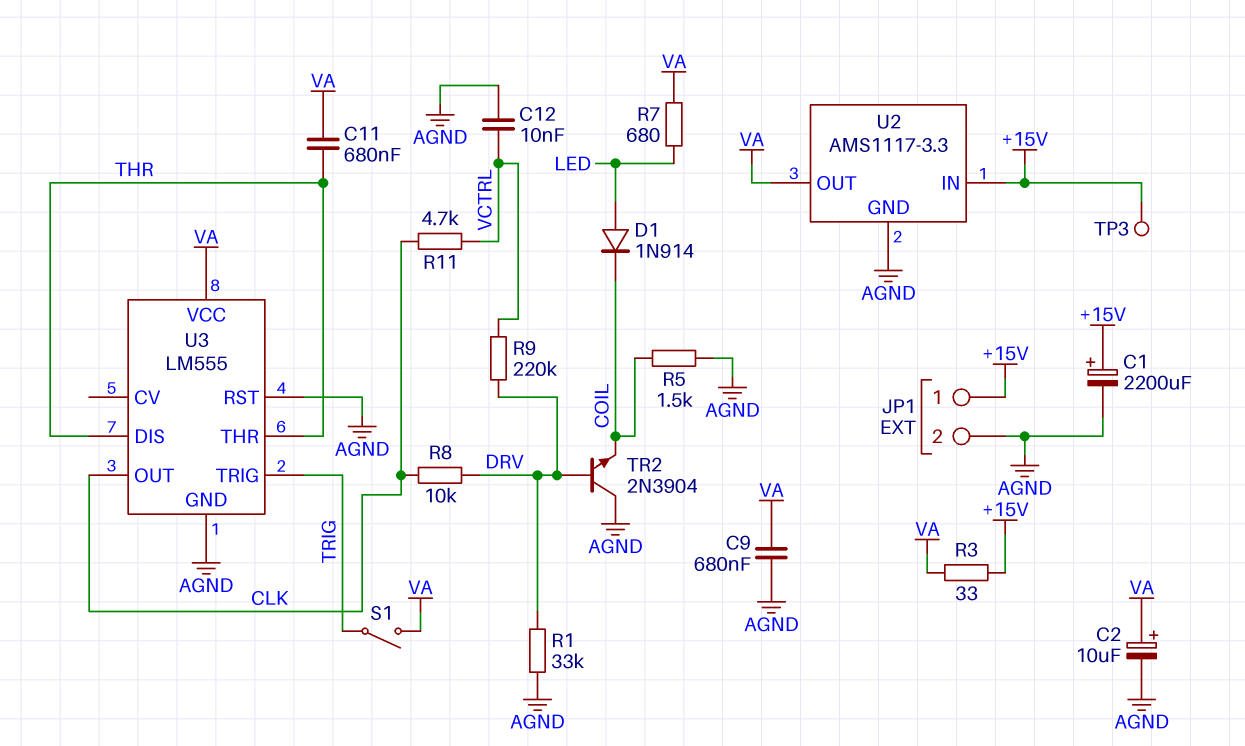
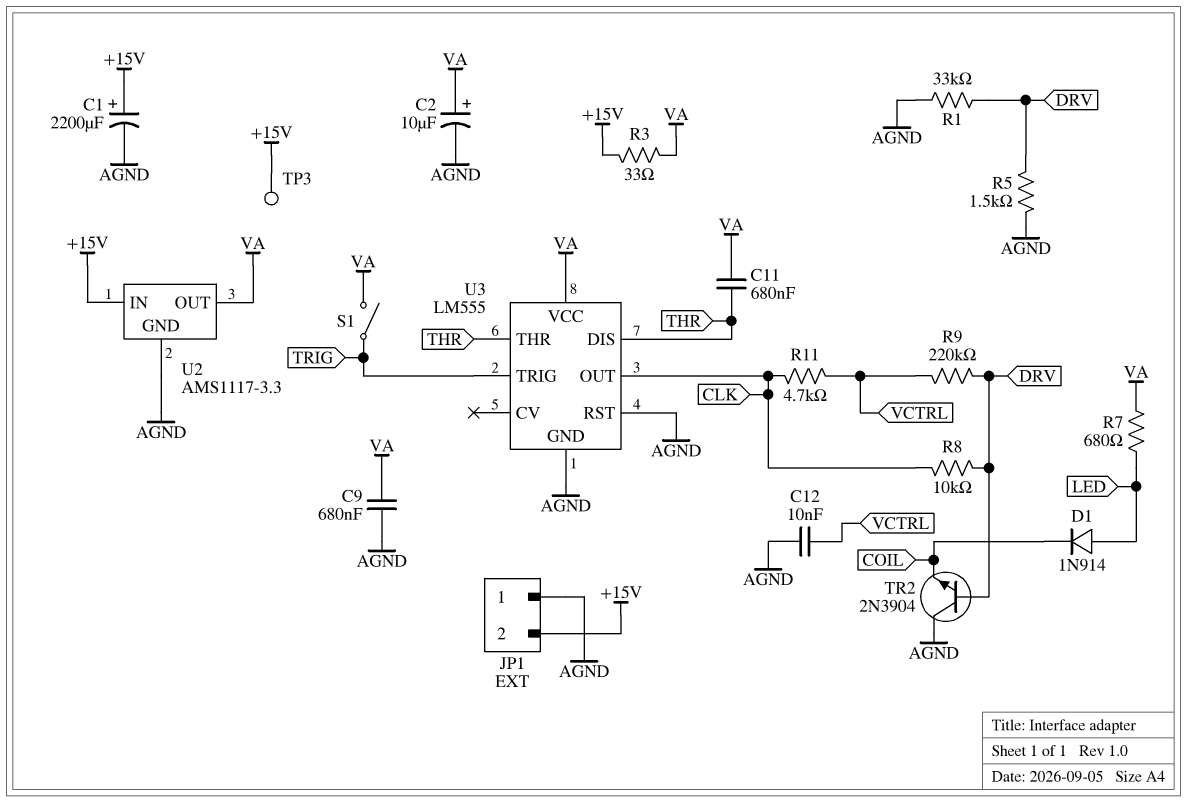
JP1 pin 1: +15V -> AGND
JP1 pin 2: AGND -> +15V
R5: 1.5k (AGND, COIL) -> 1.5k (AGND, DRV)

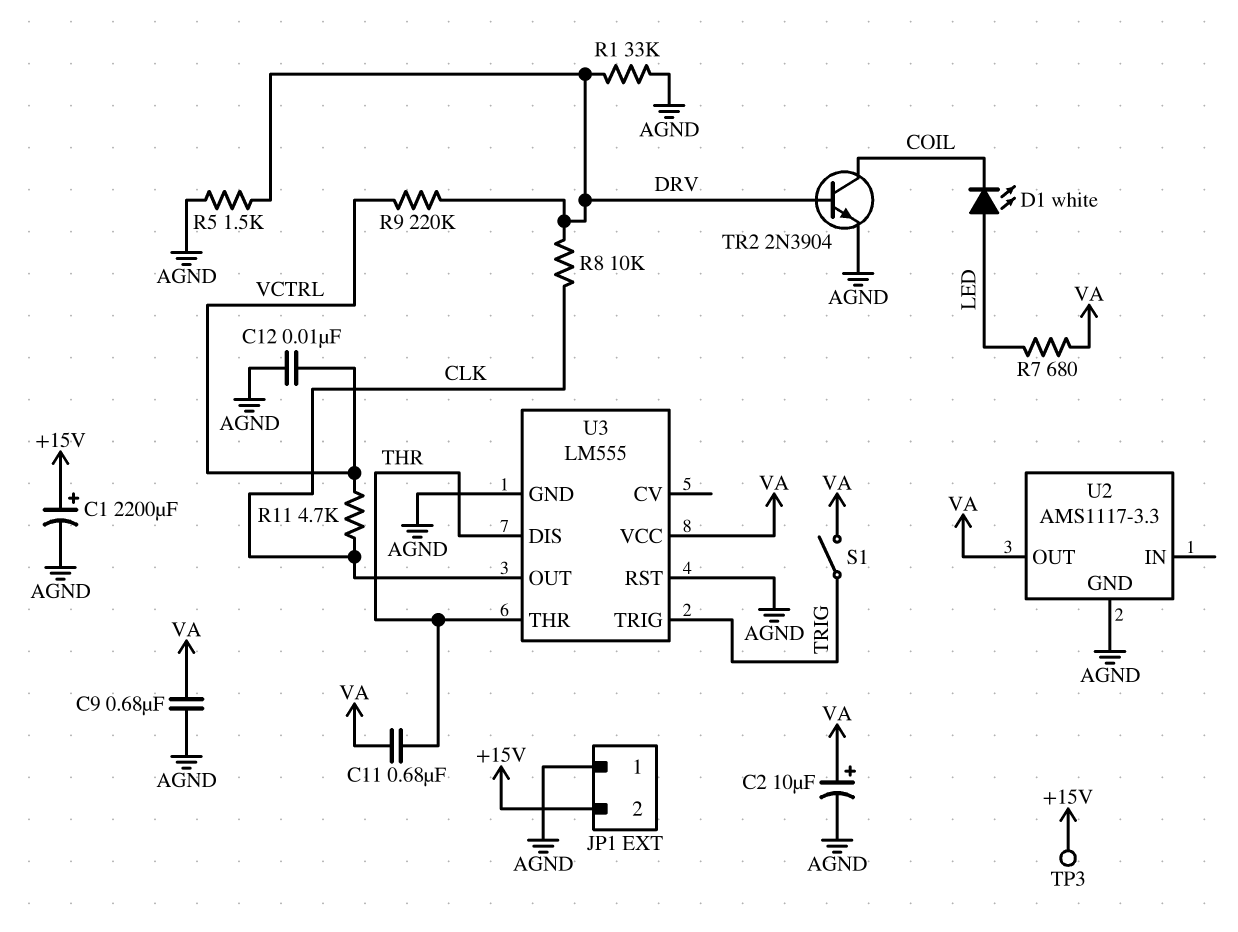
D1: diode 1N914 (A LED, K COIL) -> LED white (A LED, K COIL)
R3: 33 (+15V, VA) -> none
TR2: NPN 2N3904 (B DRV, C AGND, E COIL) -> NPN 2N3904 (B DRV, C COIL, E AGND)
U2 pin IN: +15V -> none

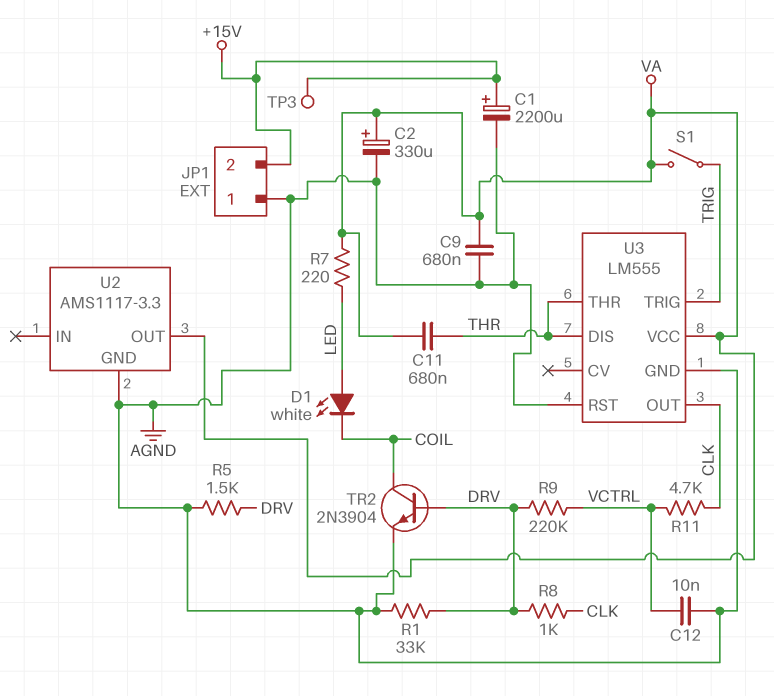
C2: 10uF (plus VA, minus AGND) -> 330uF (plus VA, minus AGND)
R7: 680 (LED, VA) -> 220 (LED, VA)
R8: 10k (CLK, DRV) -> 1k (CLK, DRV)

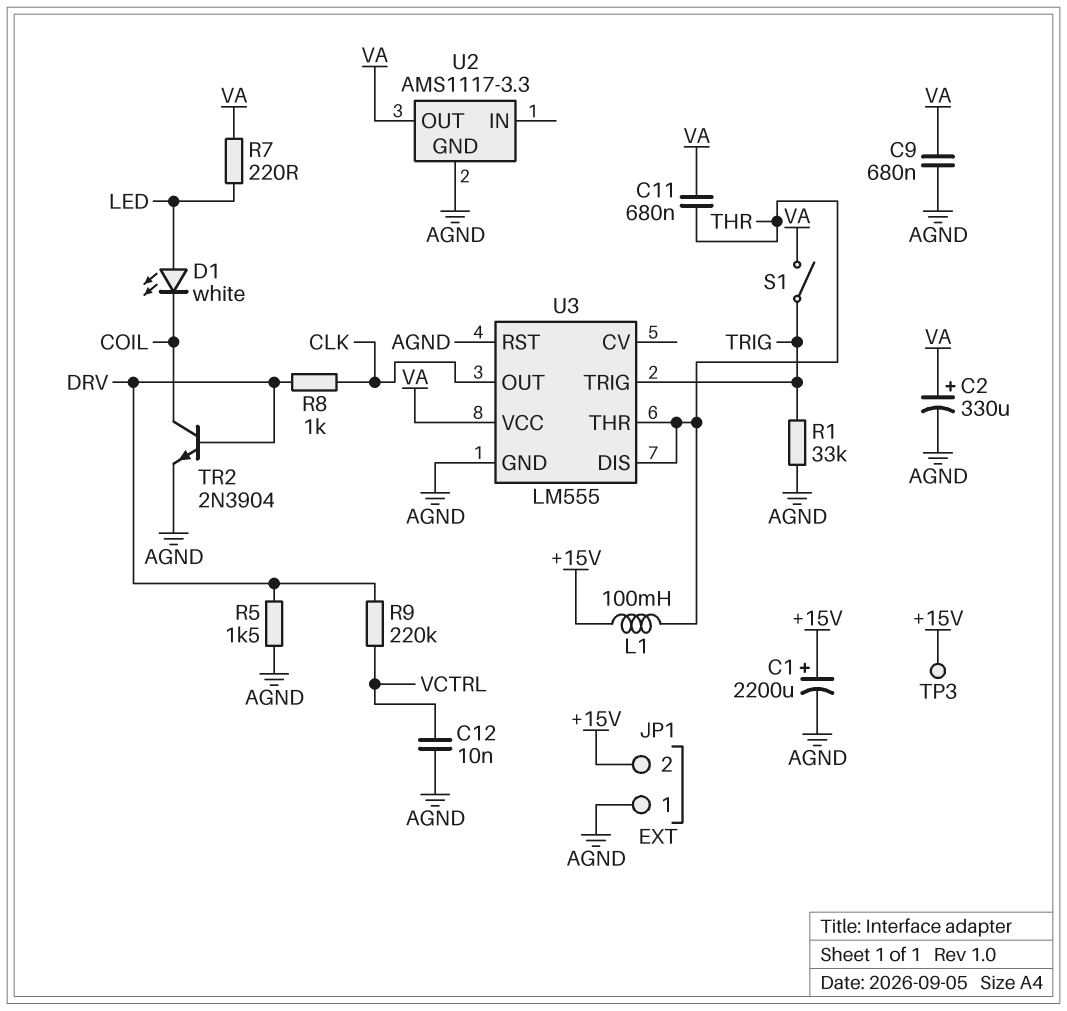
L1: none -> 100mH (+15V, THR)
R1: 33k (AGND, DRV) -> 33k (AGND, TRIG)
R11: 4.7k (CLK, VCTRL) -> none

